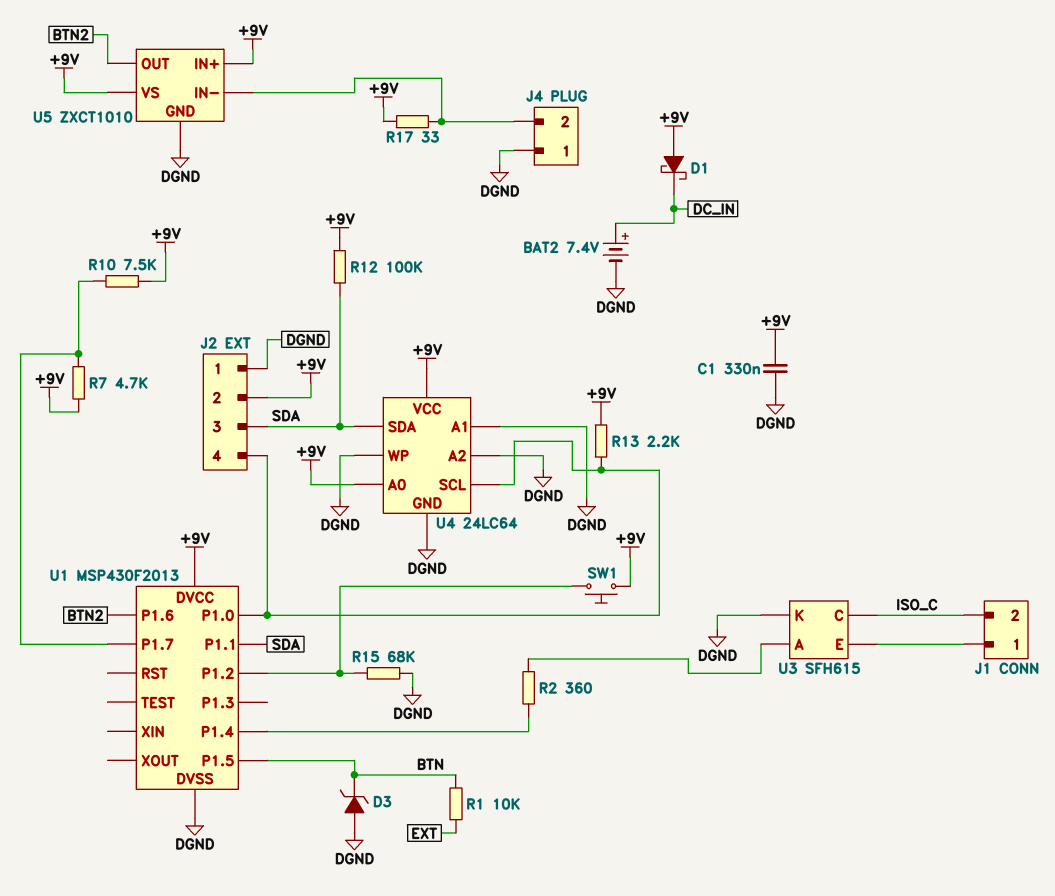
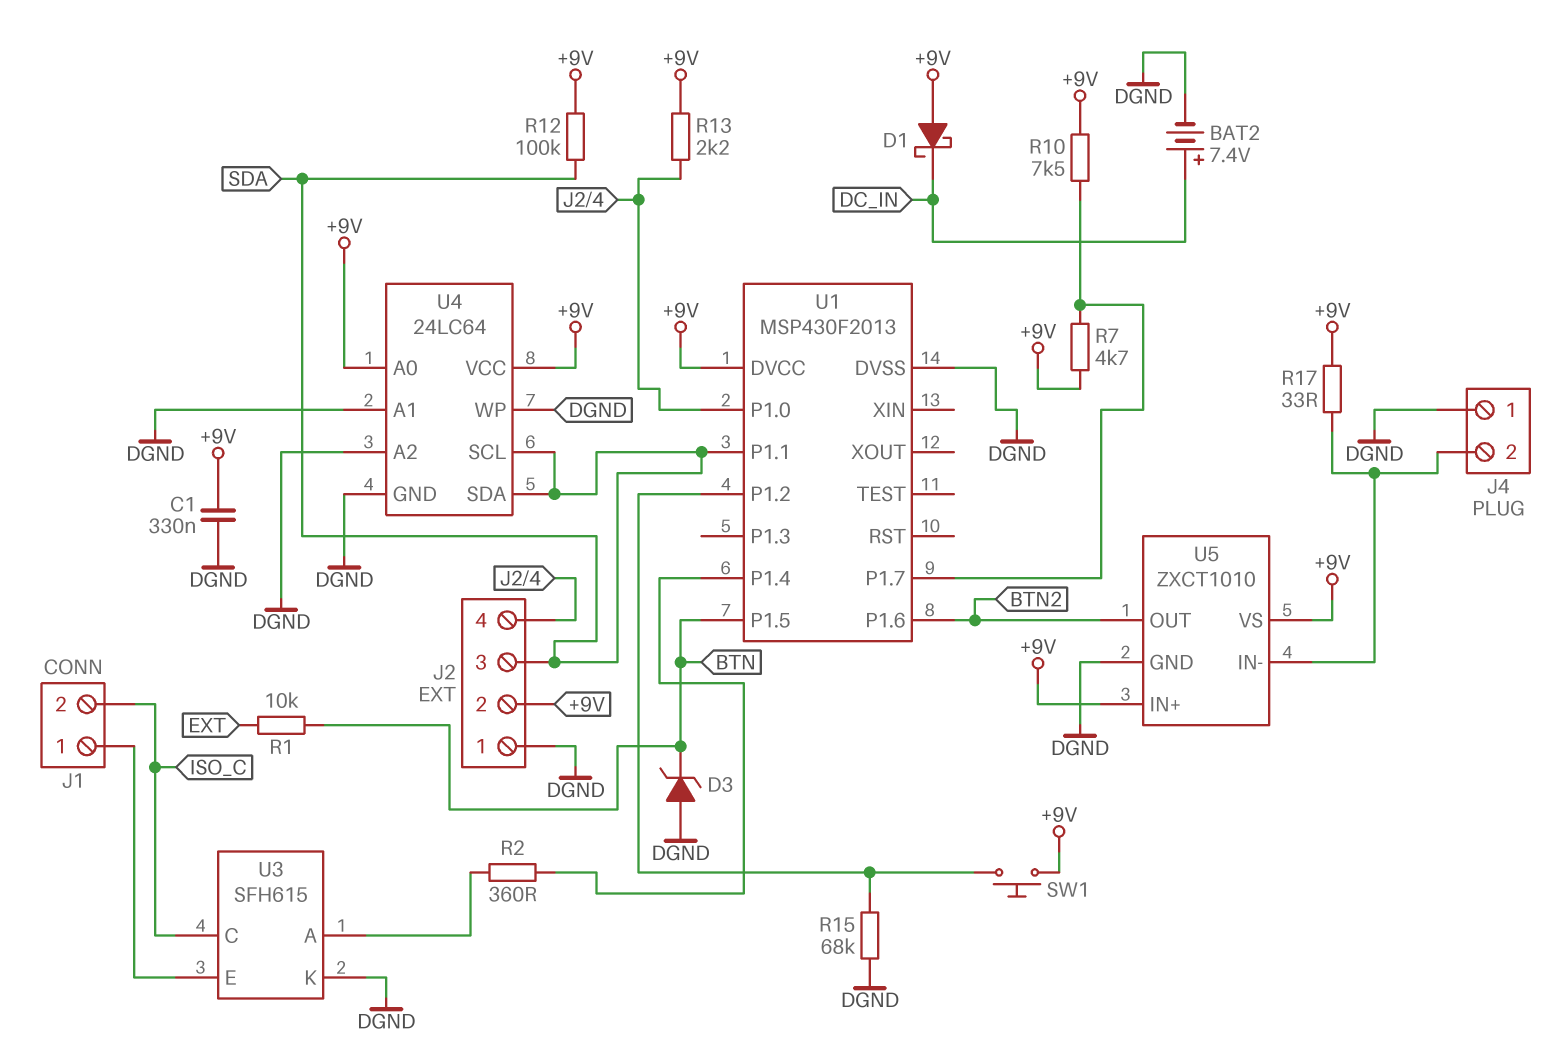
U4 pin SCL: J2/4 -> SDA

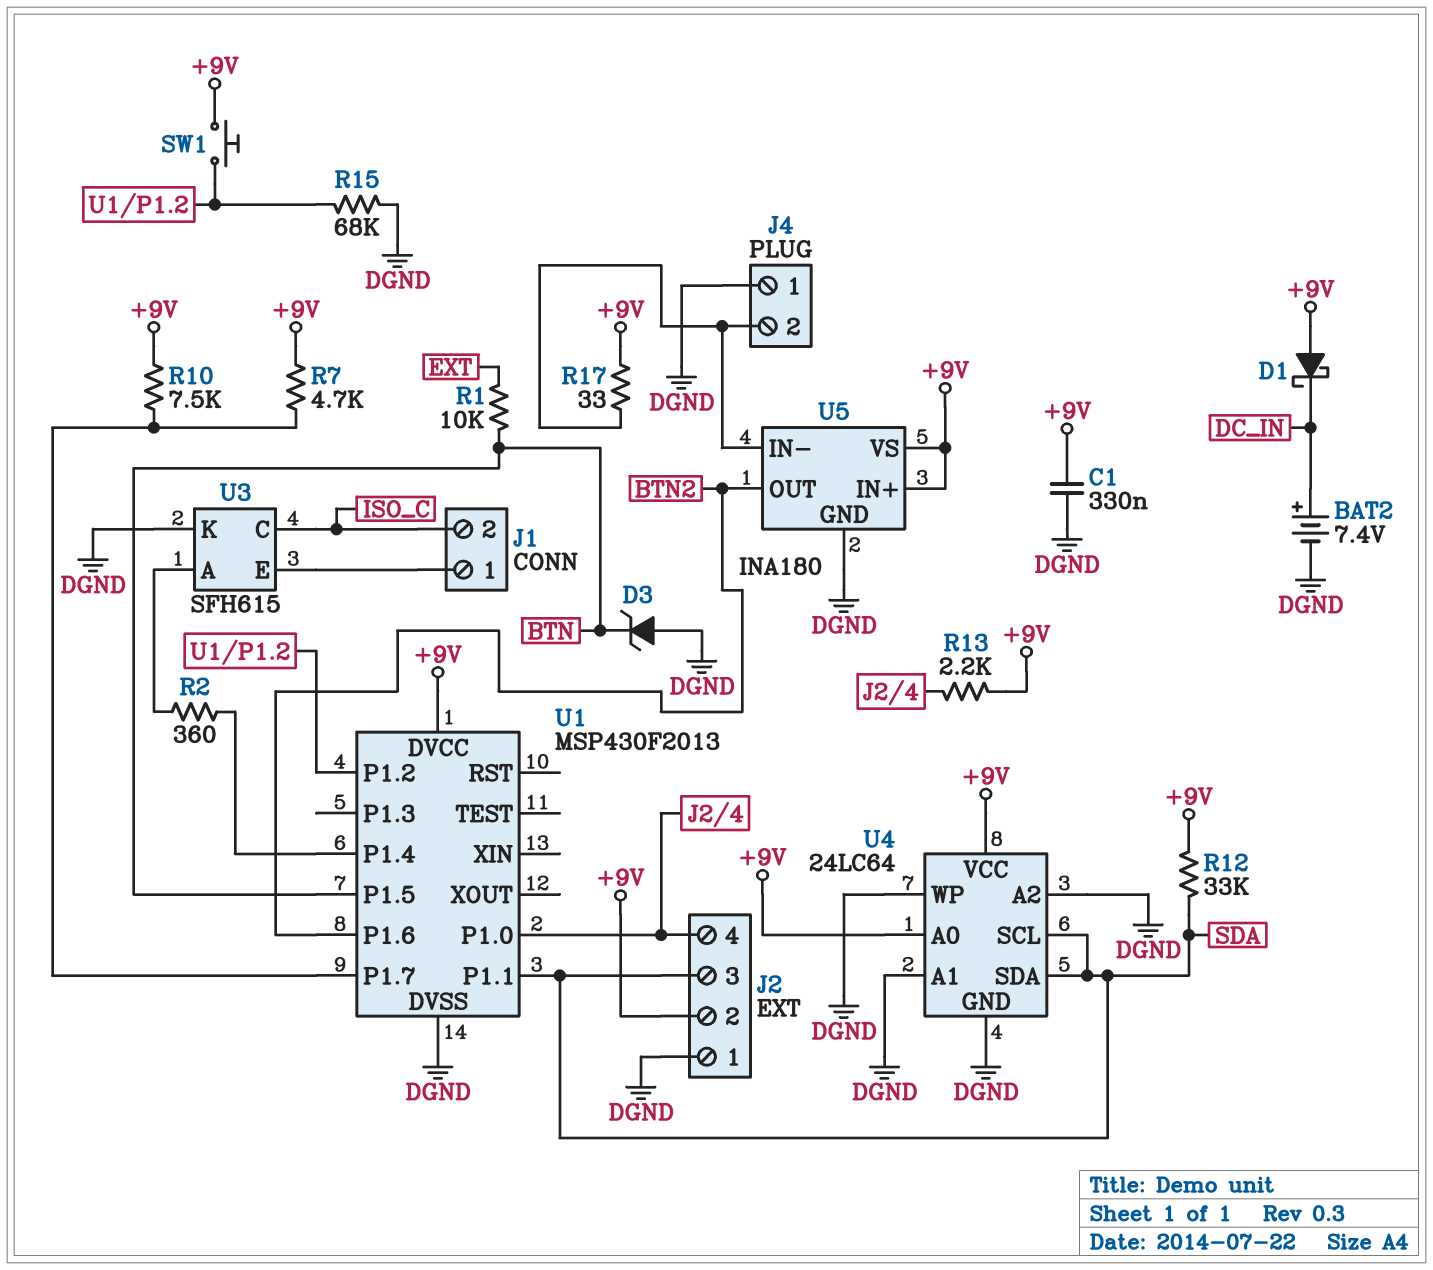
R12: 100k (+9V, SDA) -> 33k (+9V, SDA)
U5: ZXCT1010 -> INA180

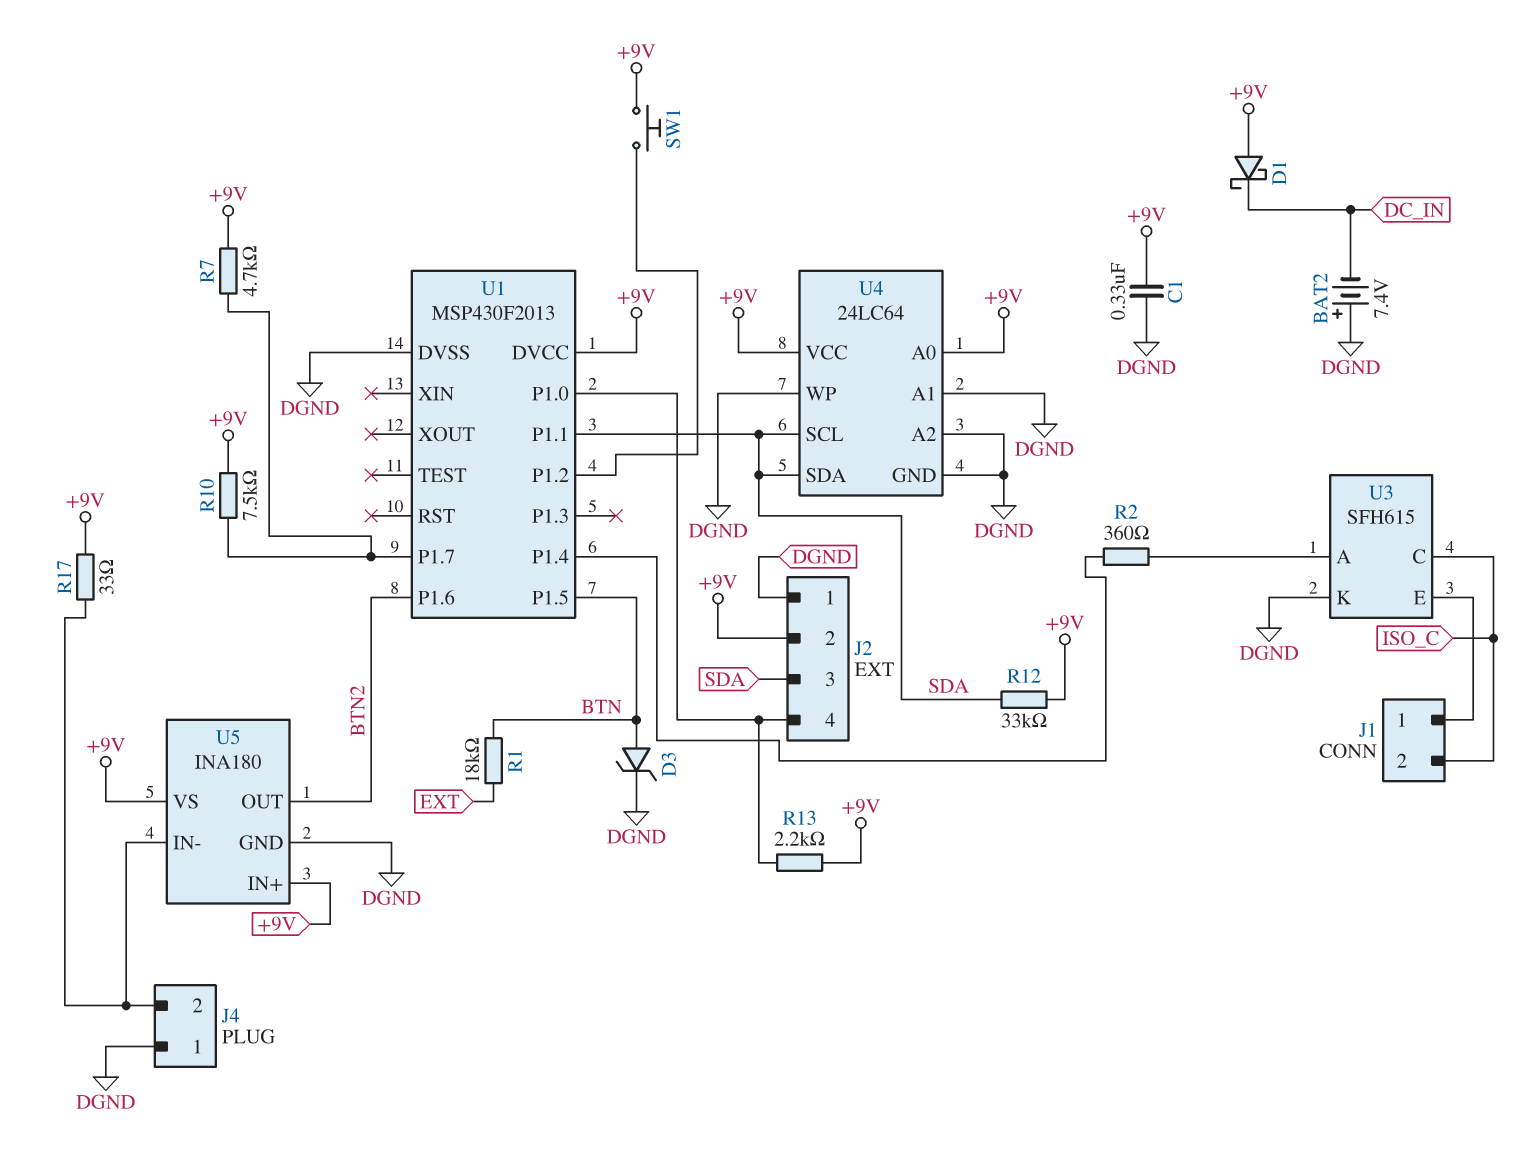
BAT2: 7.4V (plus DC_IN, minus DGND) -> 7.4V (plus DGND, minus DC_IN)
D3: zener (A DGND, K BTN) -> zener (A BTN, K DGND)
R1: 10k (BTN, EXT) -> 18k (BTN, EXT)
R15: 68k (DGND, U1/P1.2) -> none

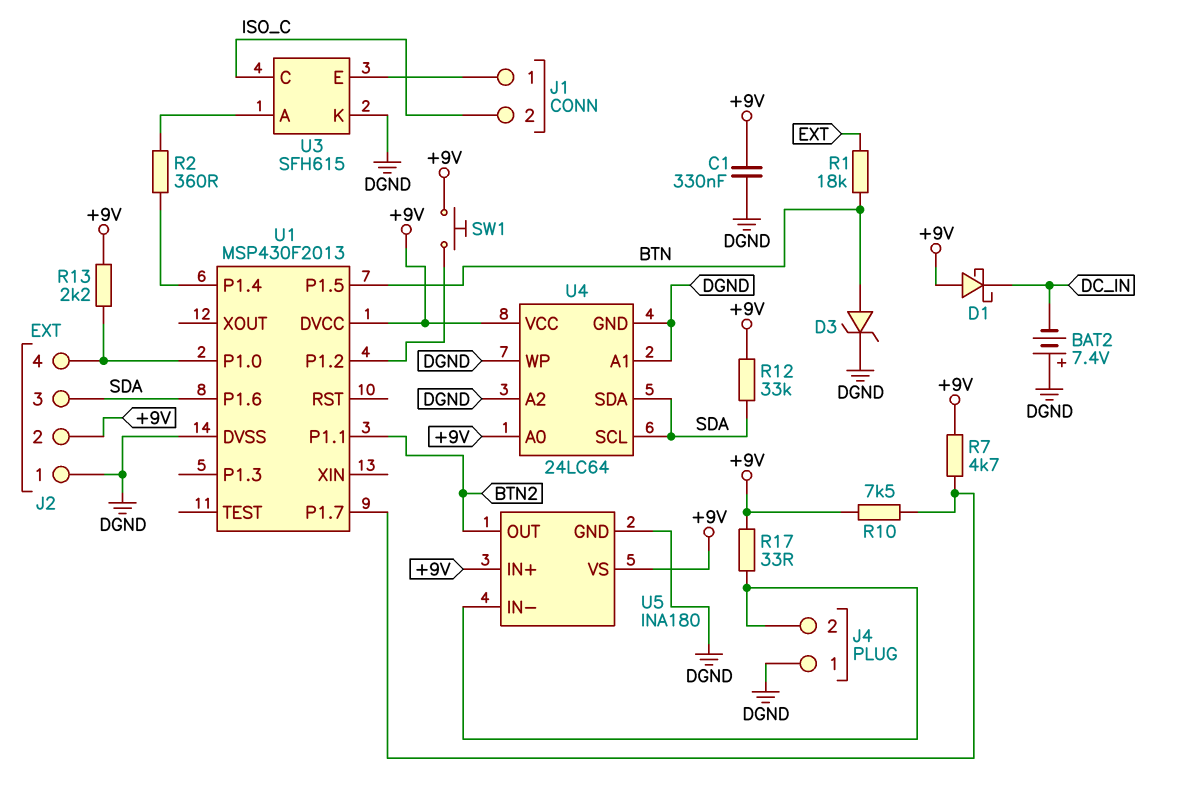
U1 pin P1.1: SDA -> BTN2
U1 pin P1.6: BTN2 -> SDA

